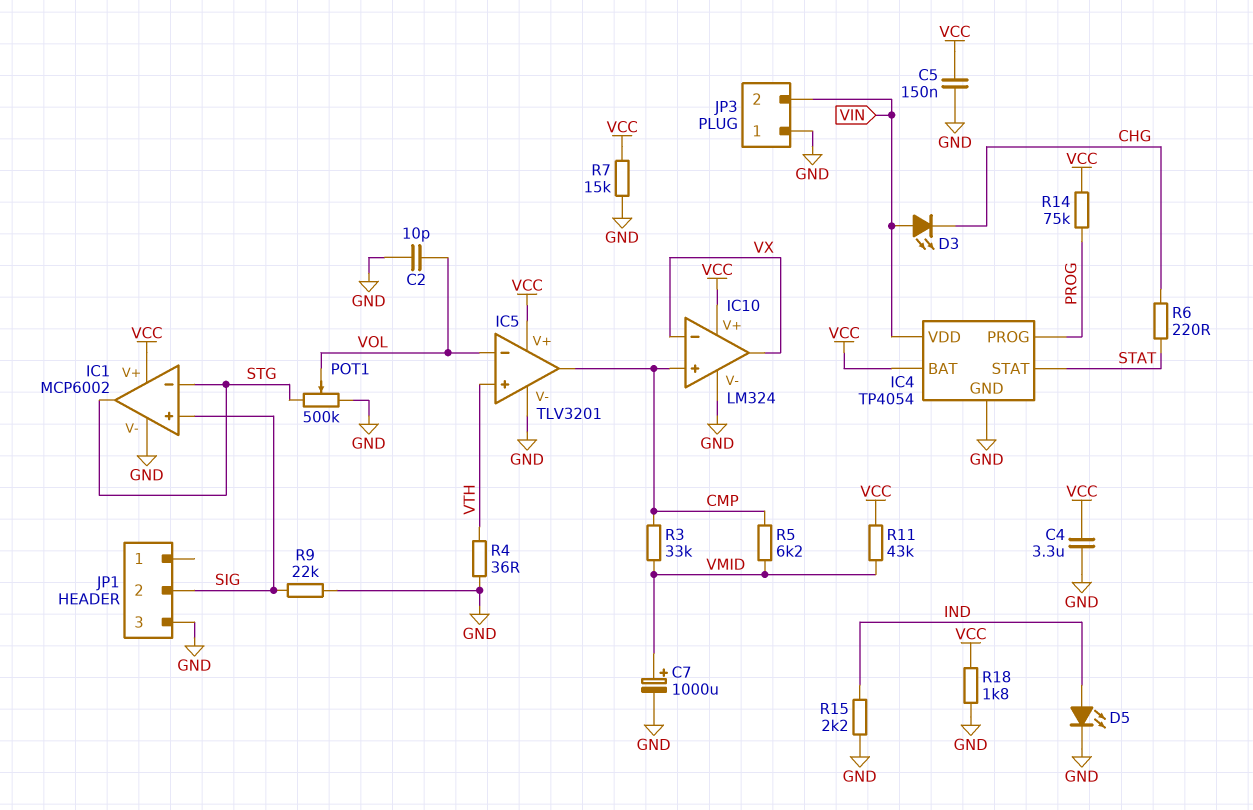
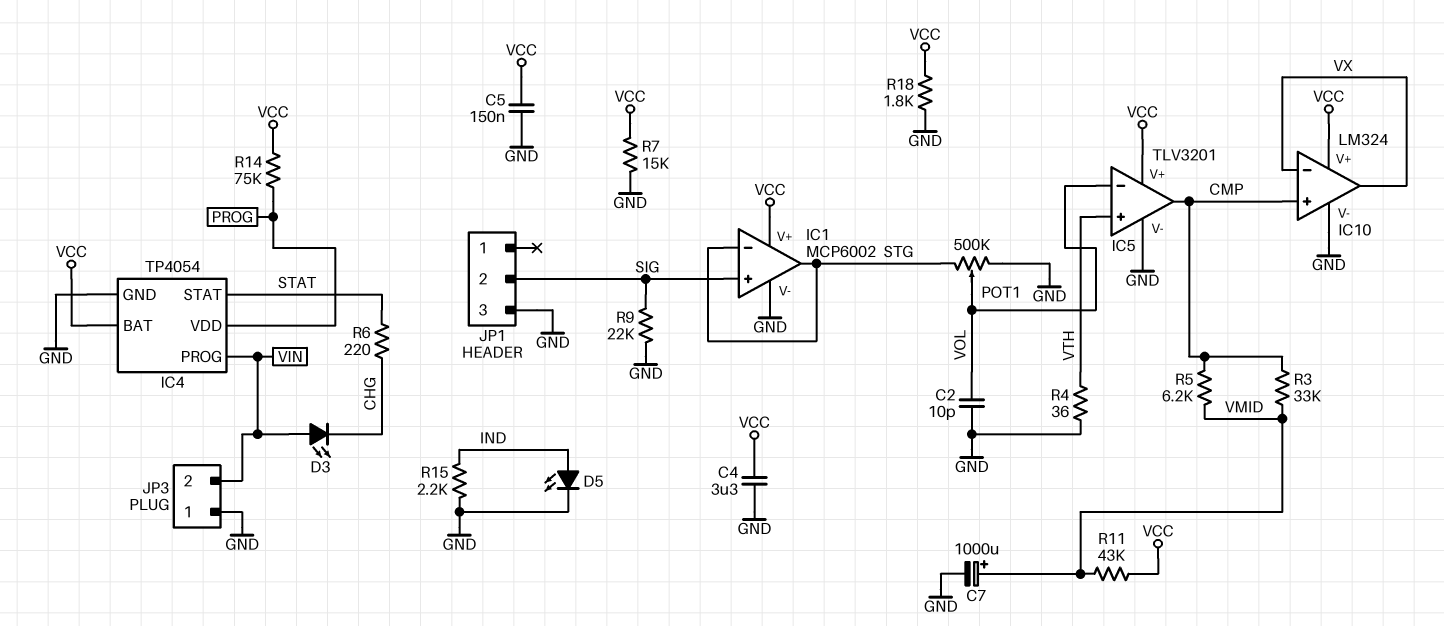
IC4 pin PROG: PROG -> VIN
IC4 pin VDD: VIN -> PROG

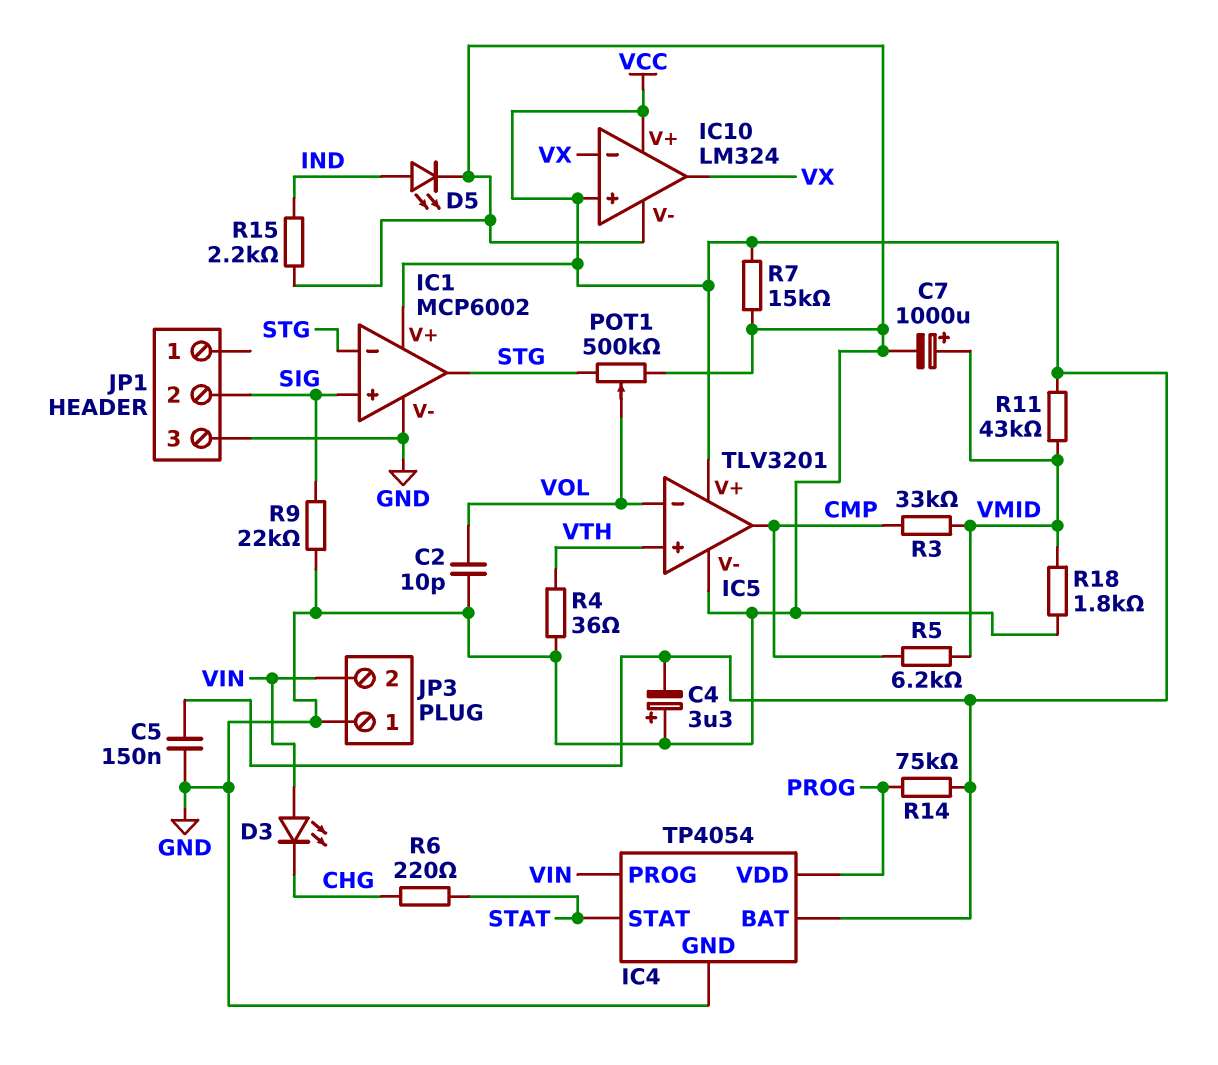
C4: 3.3uF (GND, VCC) -> 3.3uF (plus GND, minus VCC)
IC10 pin in+: CMP -> VCC
R18: 1.8k (GND, VCC) -> 1.8k (GND, VMID)

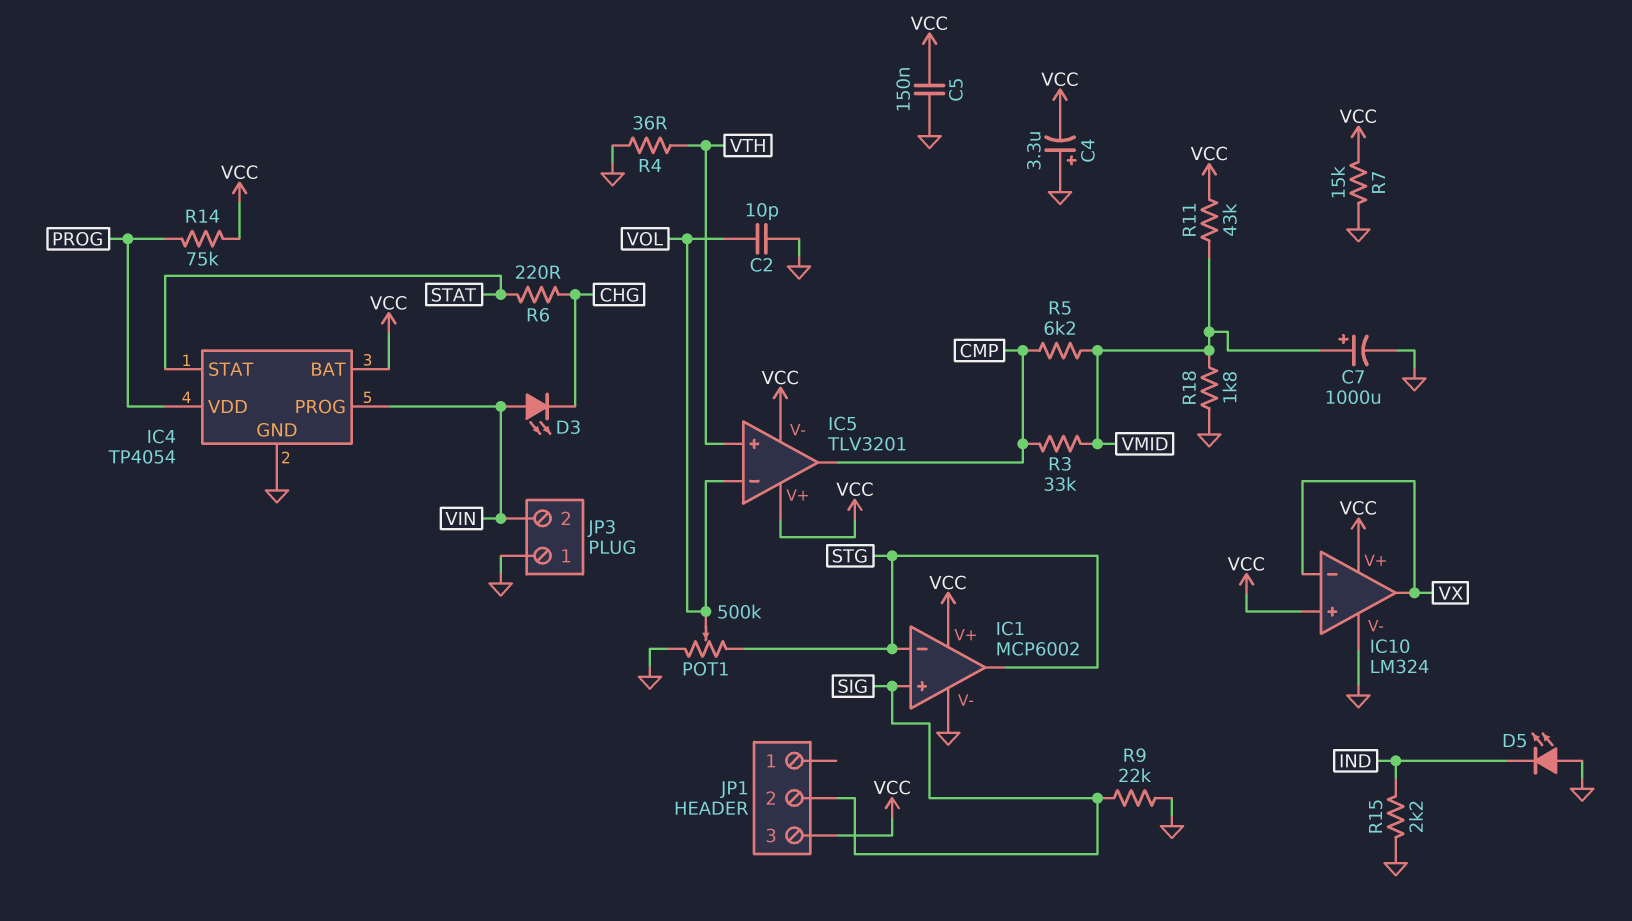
D5: LED (A IND, K GND) -> LED (A GND, K IND)
IC5 pin V-: GND -> VCC
JP1 pin 3: GND -> VCC

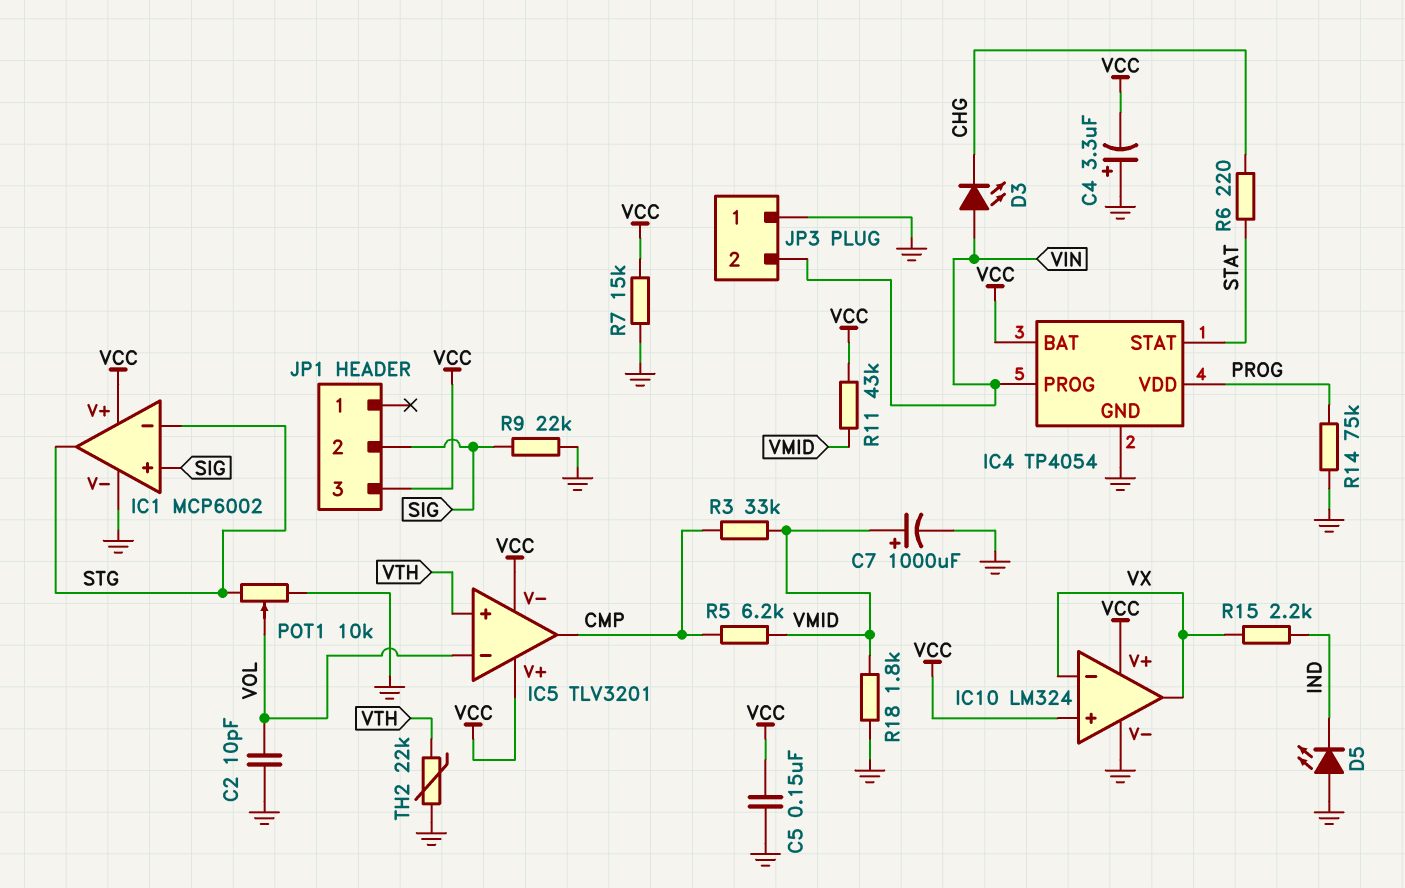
POT1: 500k (GND, STG, wiper VOL) -> 10k (GND, STG, wiper VOL)
R4: 36 (GND, VTH) -> none
R14: 75k (PROG, VCC) -> 75k (GND, PROG)
R15: 2.2k (GND, IND) -> 2.2k (IND, VX)
TH2: none -> 22k (GND, VTH)

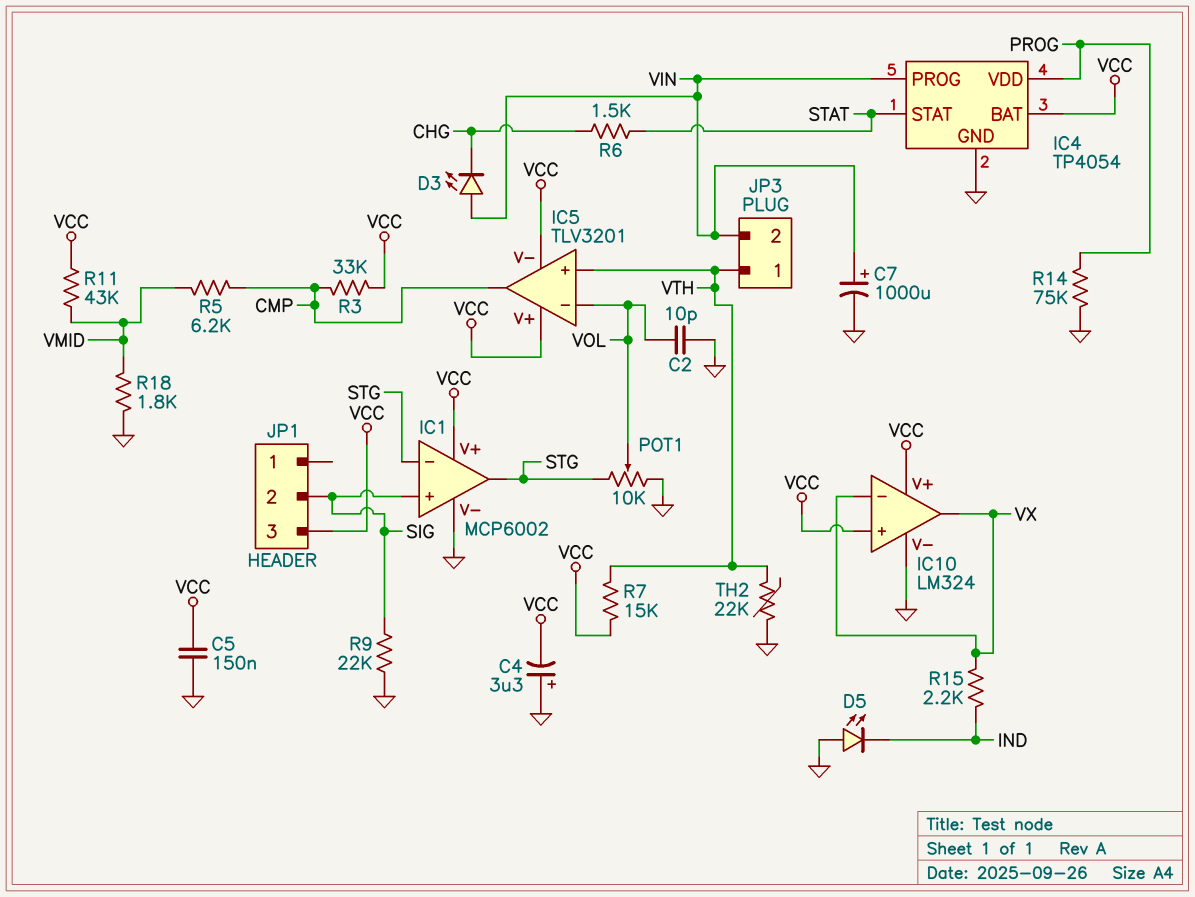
C7: 1000uF (plus VMID, minus GND) -> 1000uF (plus VIN, minus GND)
JP3 pin 1: GND -> VTH
R3: 33k (CMP, VMID) -> 33k (CMP, VCC)
R6: 220 (CHG, STAT) -> 1.5k (CHG, STAT)
R7: 15k (GND, VCC) -> 15k (VCC, VTH)

